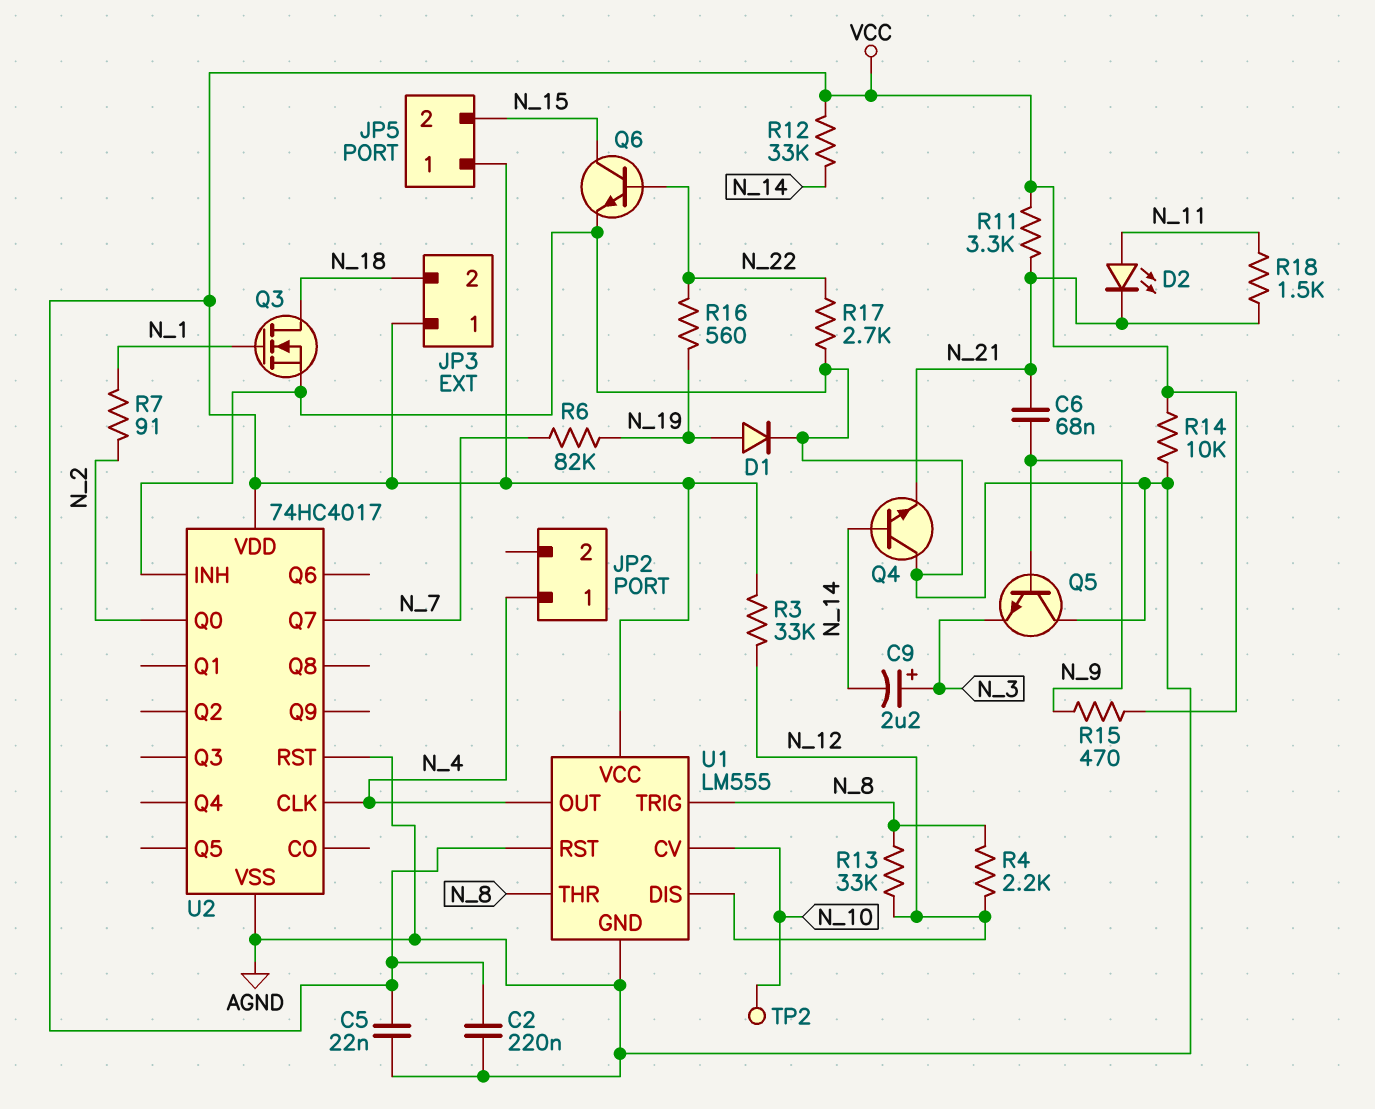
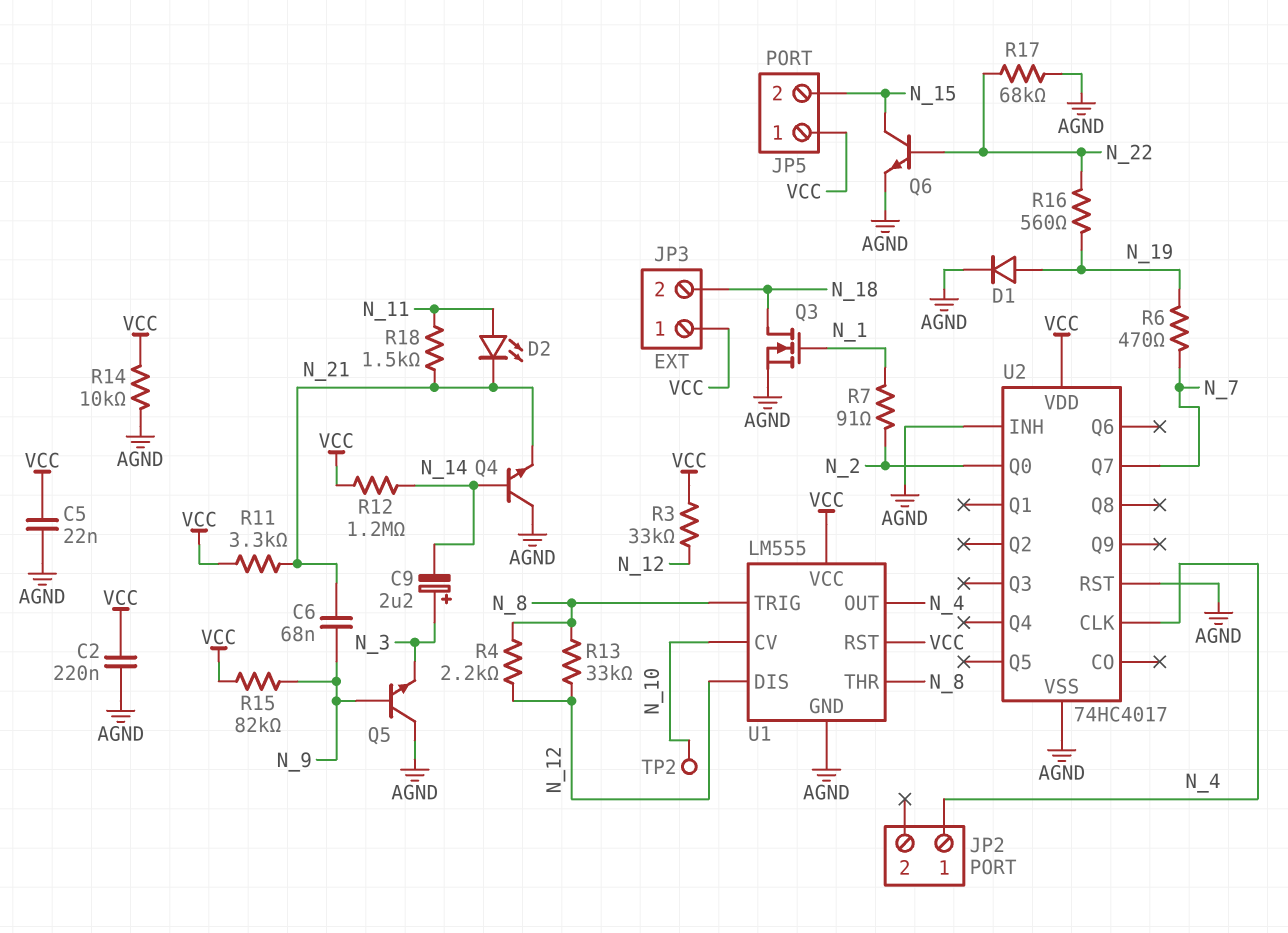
R6: 82k (N_7, N_19) -> 470 (N_7, N_19)
R12: 33k (N_14, VCC) -> 1.2M (N_14, VCC)
R15: 470 (N_9, VCC) -> 82k (N_9, VCC)
R17: 2.7k (AGND, N_22) -> 68k (AGND, N_22)

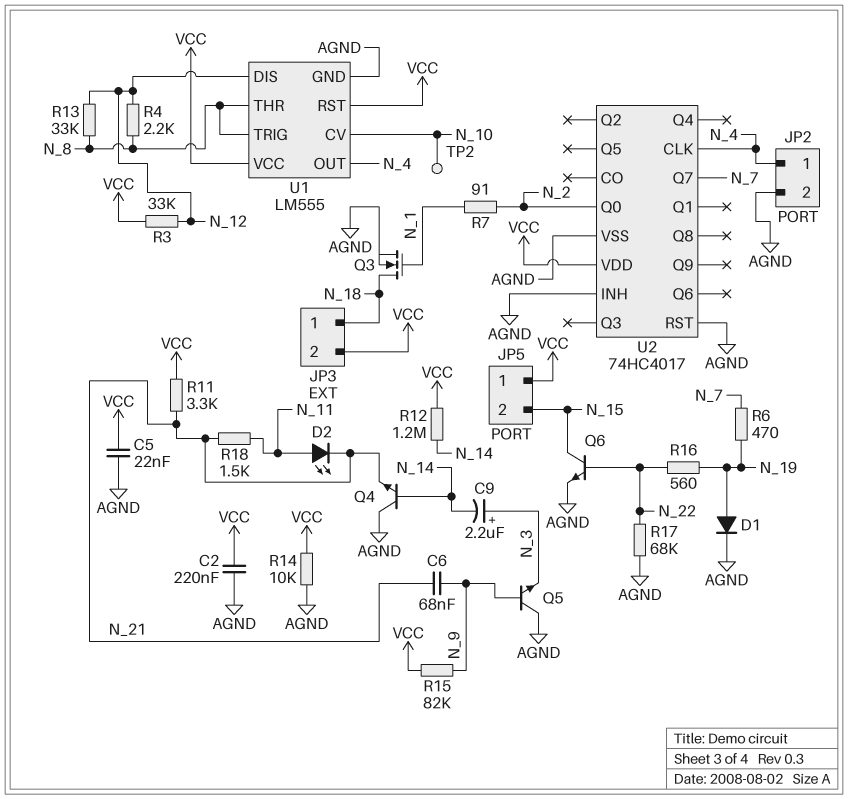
JP2 pin 2: none -> AGND
JP3 pin 1: VCC -> N_18
JP3 pin 2: N_18 -> VCC

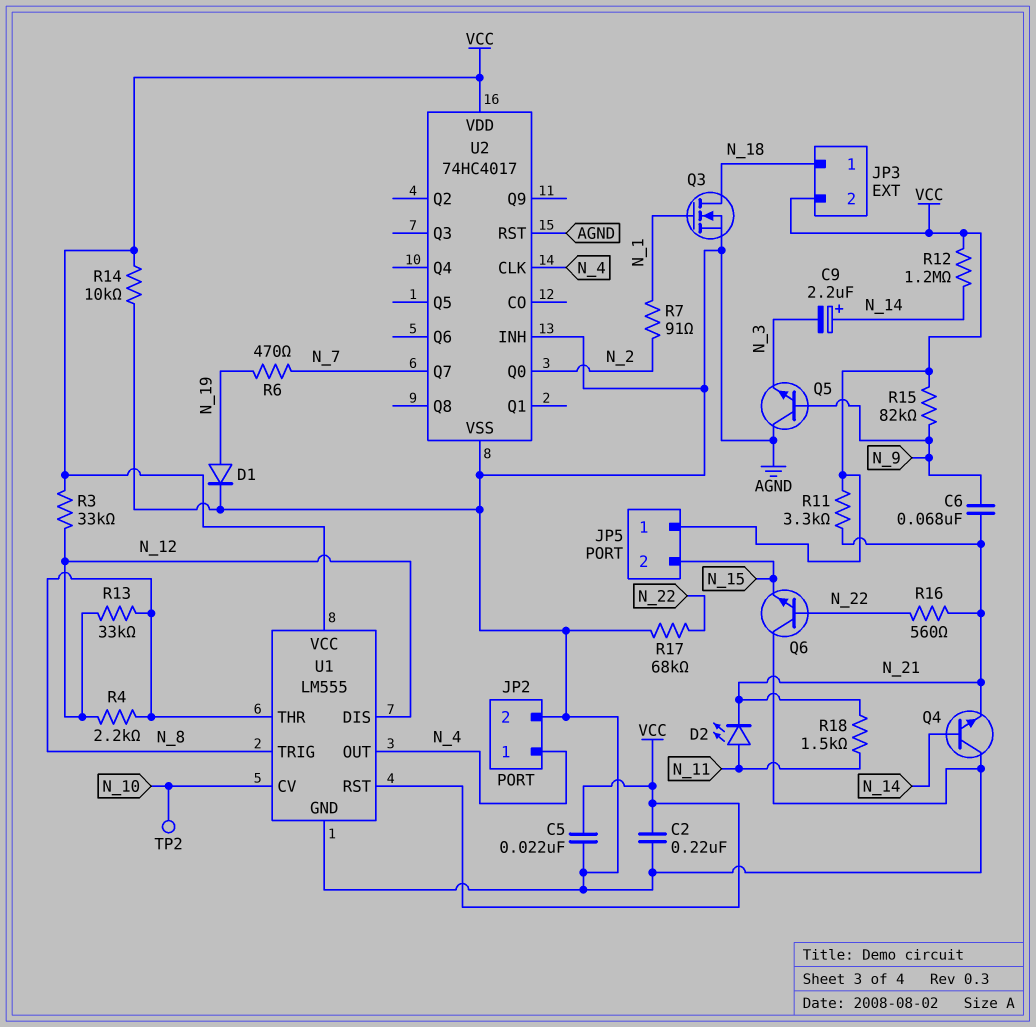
C9: 2.2uF (plus N_3, minus N_14) -> 2.2uF (plus N_14, minus N_3)
Q6: NPN (B N_22, C N_15, E AGND) -> NPN (B N_22, C AGND, E N_15)
R16: 560 (N_19, N_22) -> 560 (N_21, N_22)

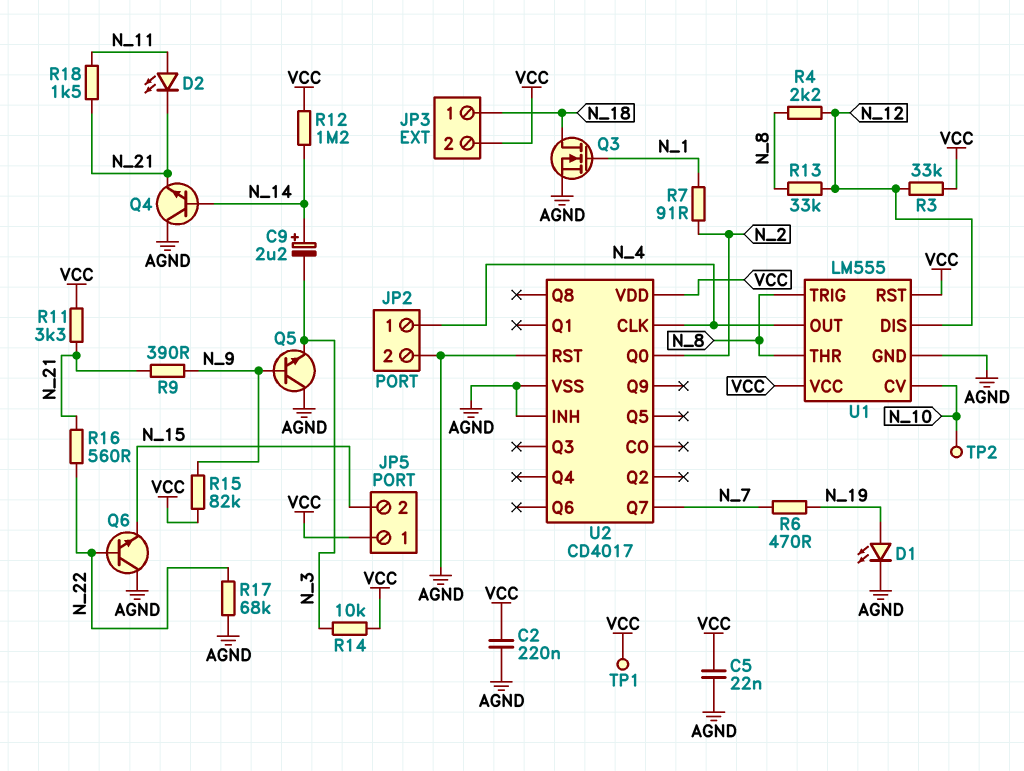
C6: 68nF (N_9, N_21) -> none
D1: diode (A N_19, K AGND) -> LED (A N_19, K AGND)
R9: none -> 390 (N_9, N_21)
R14: 10k (AGND, VCC) -> 10k (N_3, VCC)
TP1: none -> test point (VCC)
U2: 74HC4017 -> CD4017

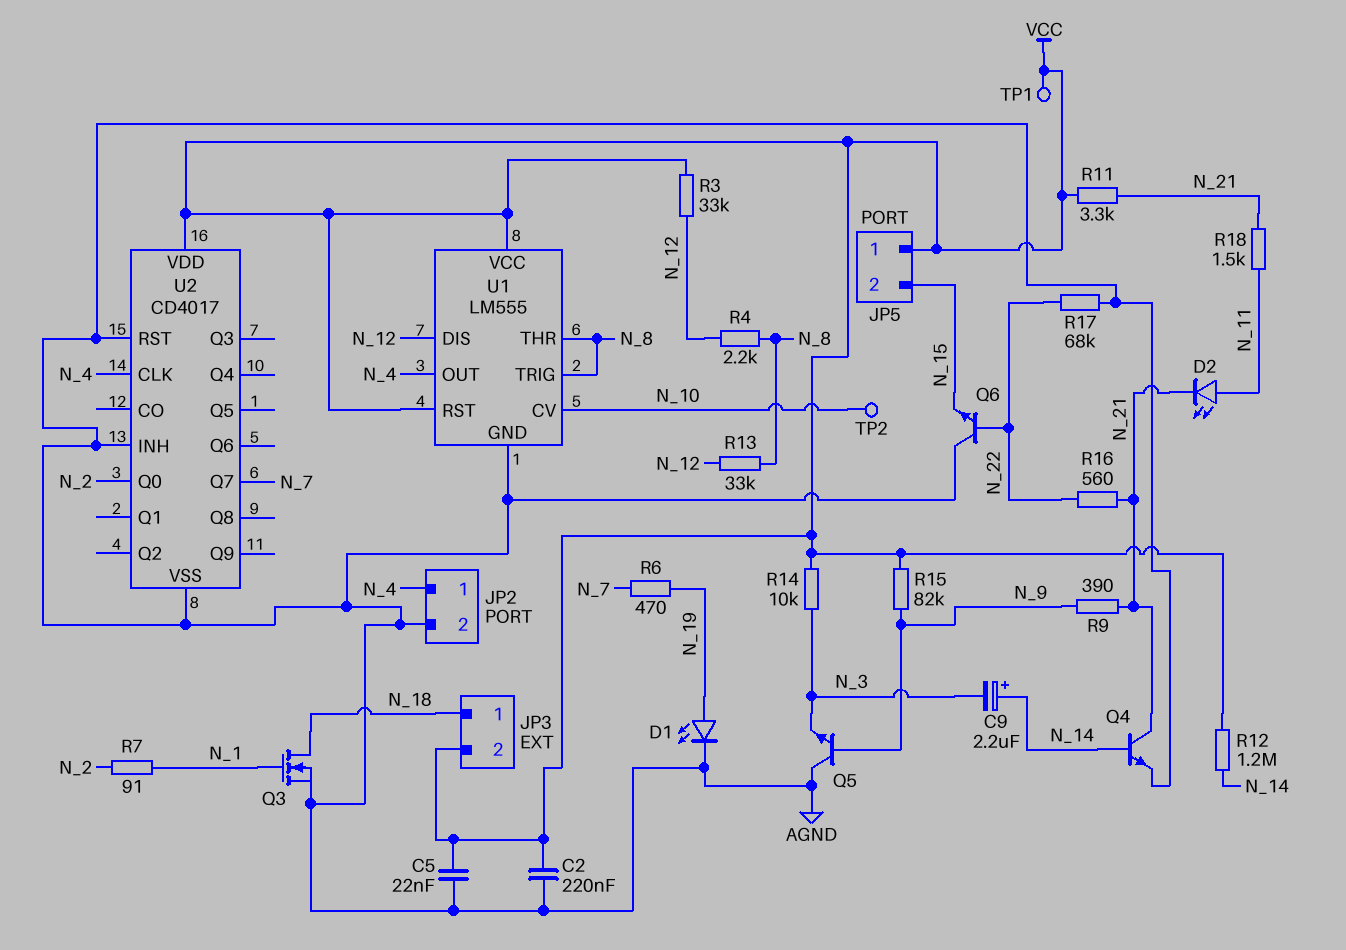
Q4: NPN (B N_14, C AGND, E N_21) -> NPN (B N_14, C N_21, E AGND)

